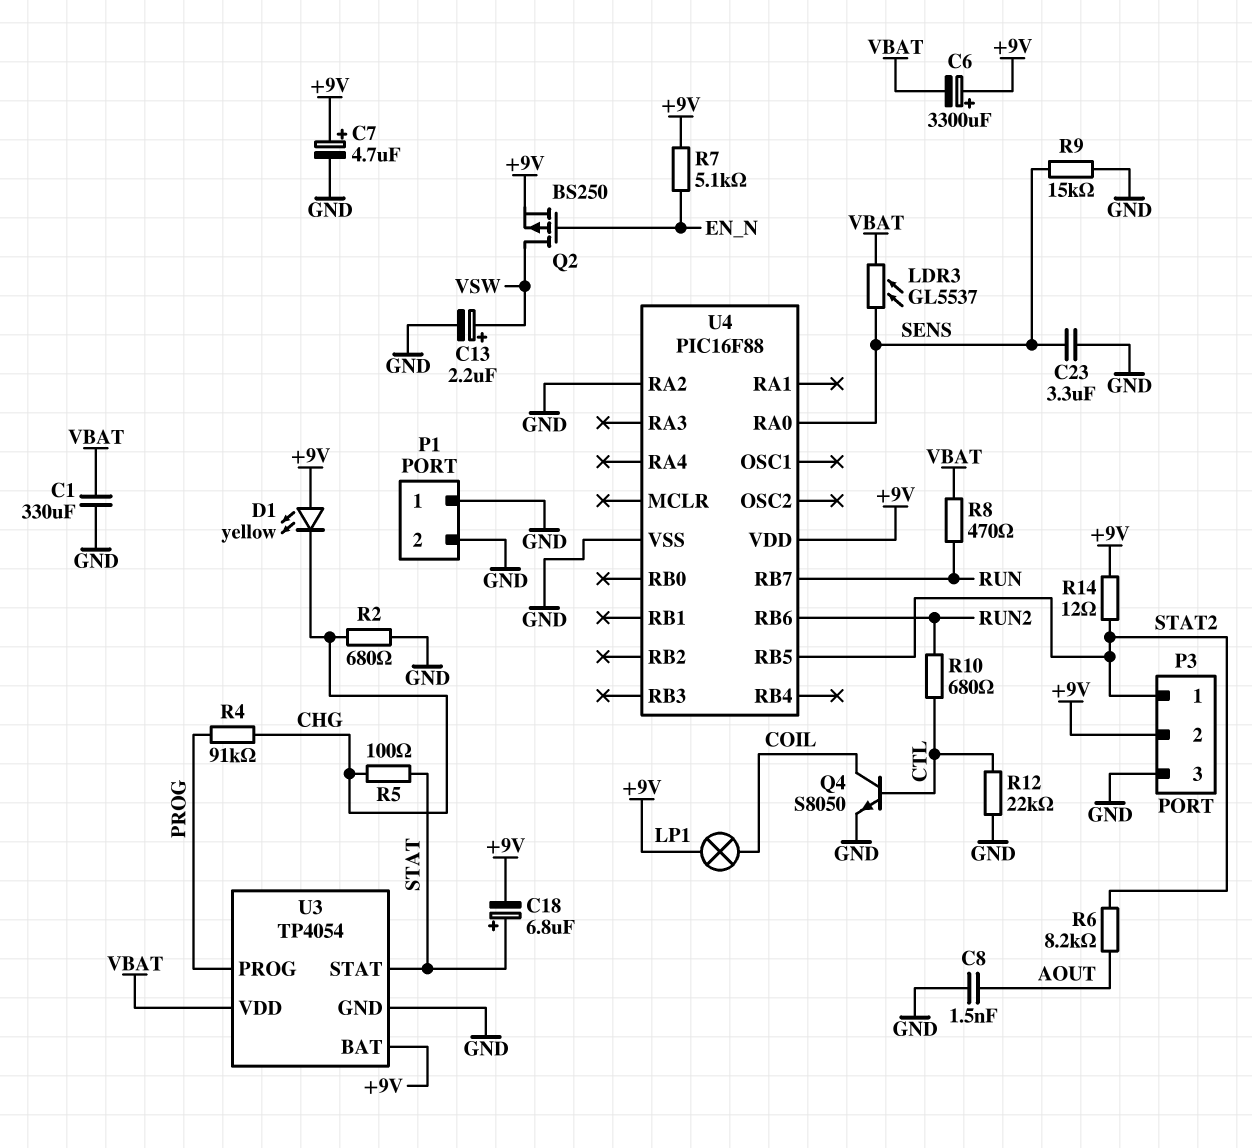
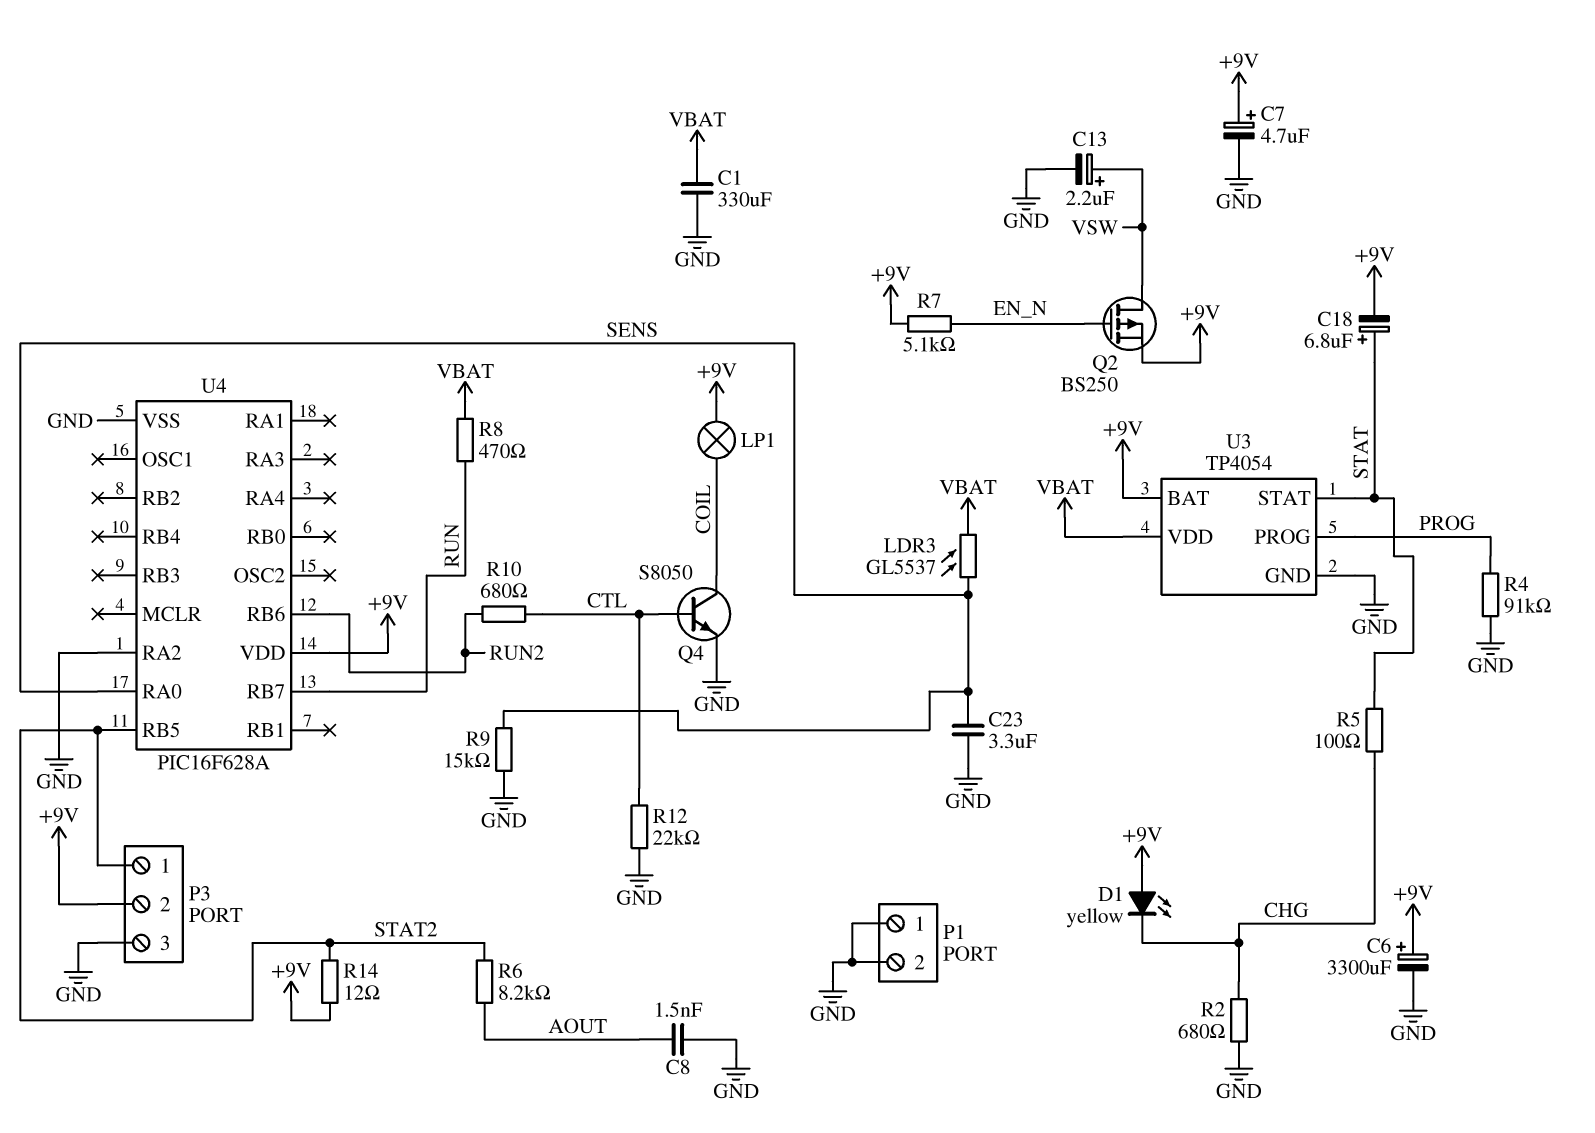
C6: 3300uF (plus +9V, minus VBAT) -> 3300uF (plus +9V, minus GND)
R4: 91k (CHG, PROG) -> 91k (GND, PROG)
U4: PIC16F88 -> PIC16F628A

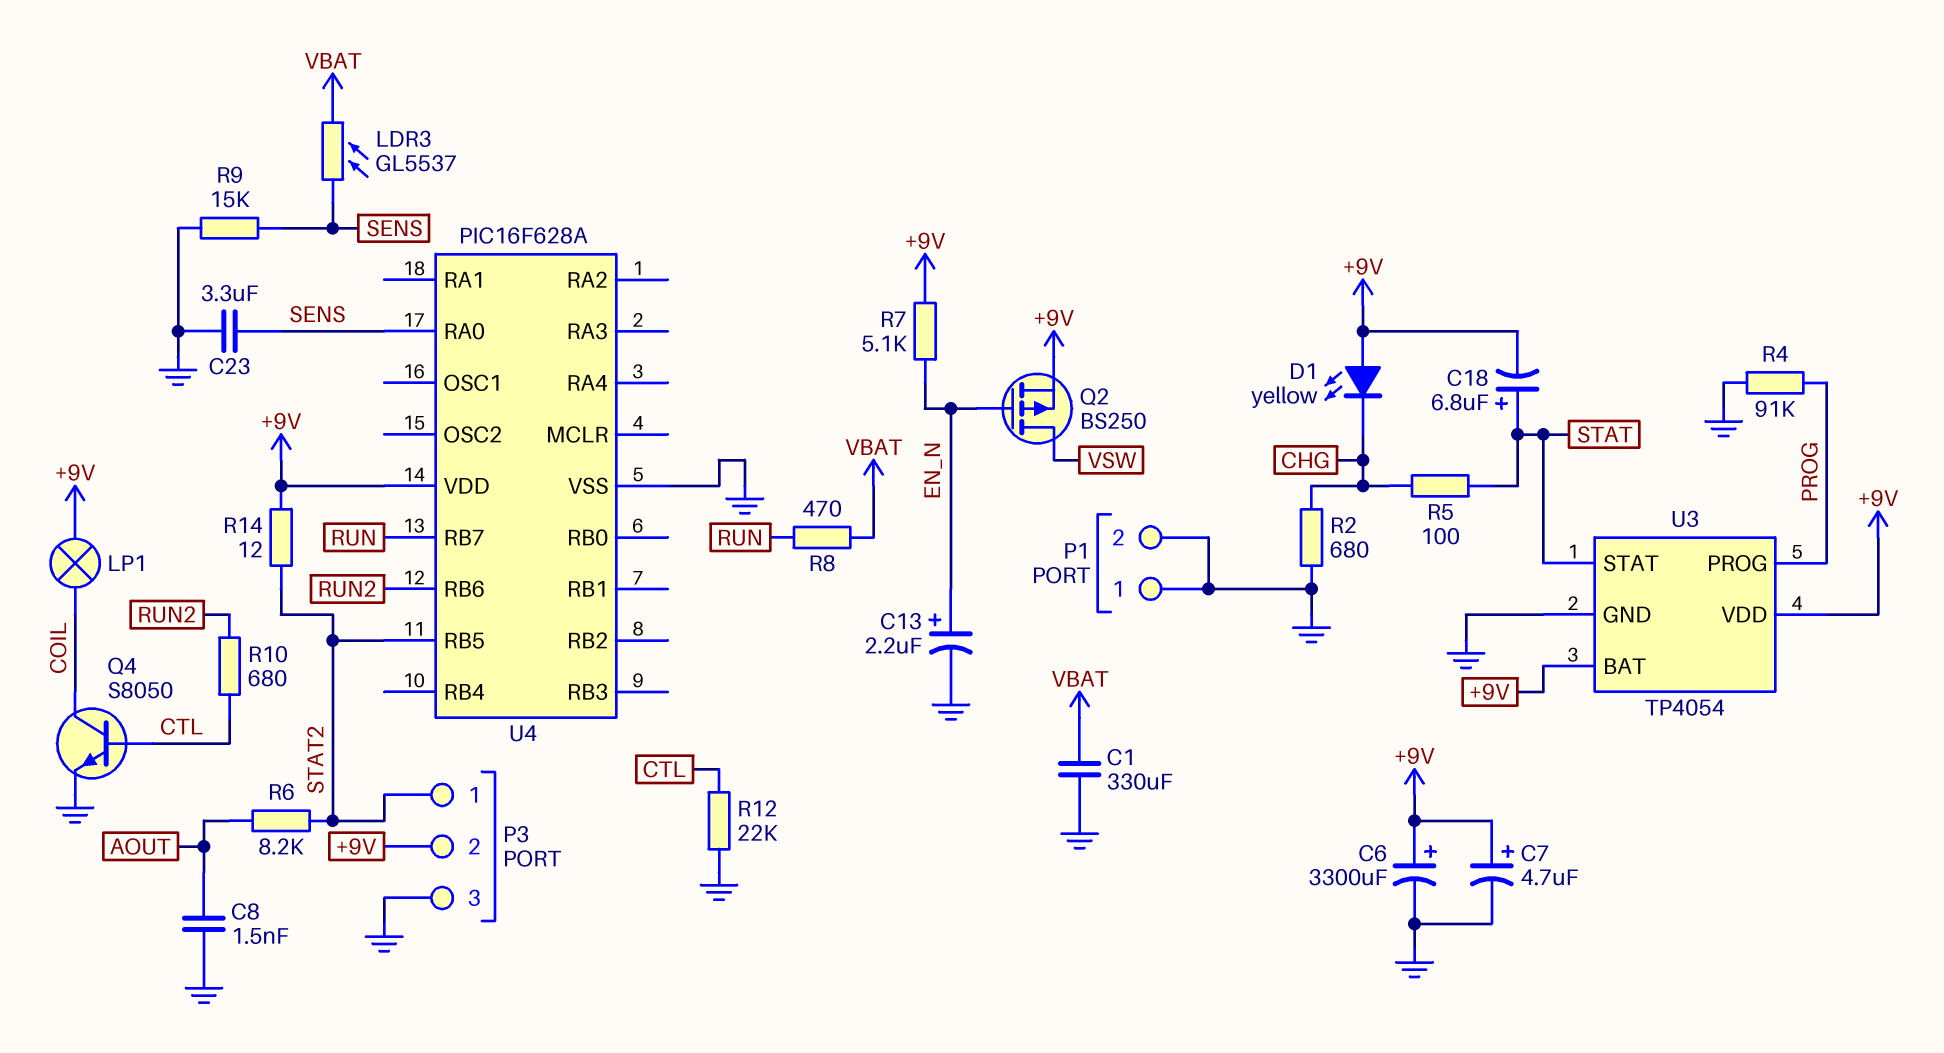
C13: 2.2uF (plus VSW, minus GND) -> 2.2uF (plus EN_N, minus GND)
U3 pin VDD: VBAT -> +9V
U4 pin RA2: GND -> none

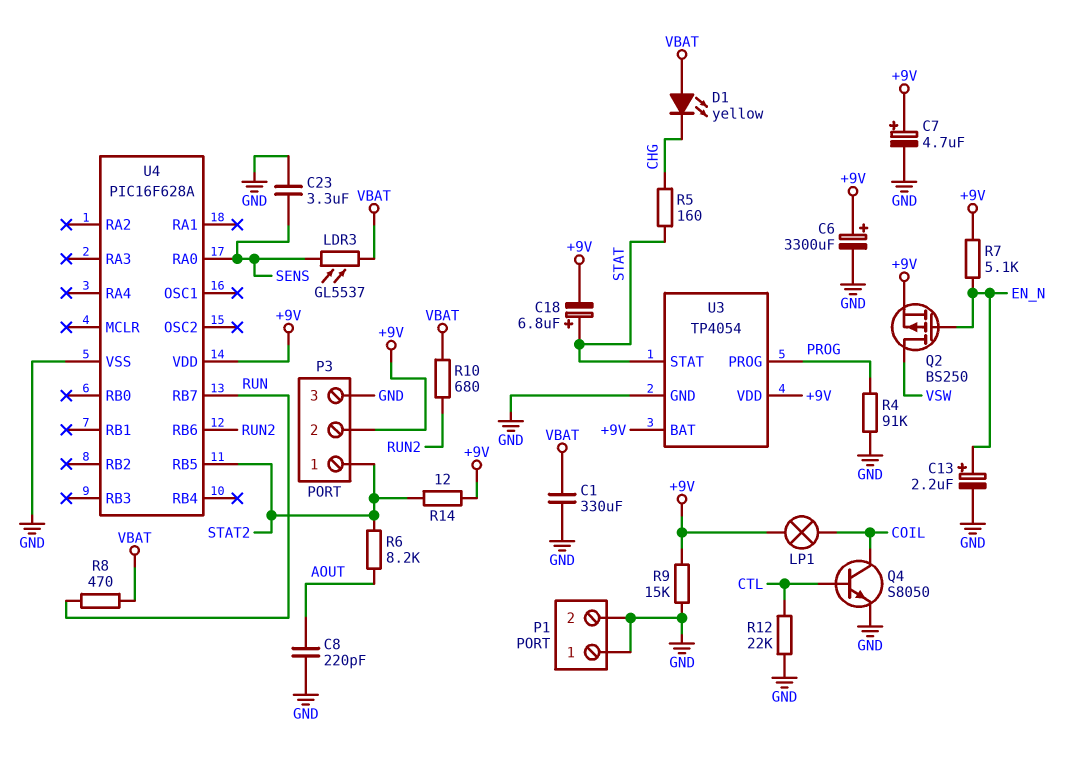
C8: 1.5nF (AOUT, GND) -> 220pF (AOUT, GND)
D1: LED yellow (A +9V, K CHG) -> LED yellow (A VBAT, K CHG)
R2: 680 (CHG, GND) -> none
R5: 100 (CHG, STAT) -> 160 (CHG, STAT)
R9: 15k (GND, SENS) -> 15k (+9V, GND)
R10: 680 (CTL, RUN2) -> 680 (RUN2, VBAT)

